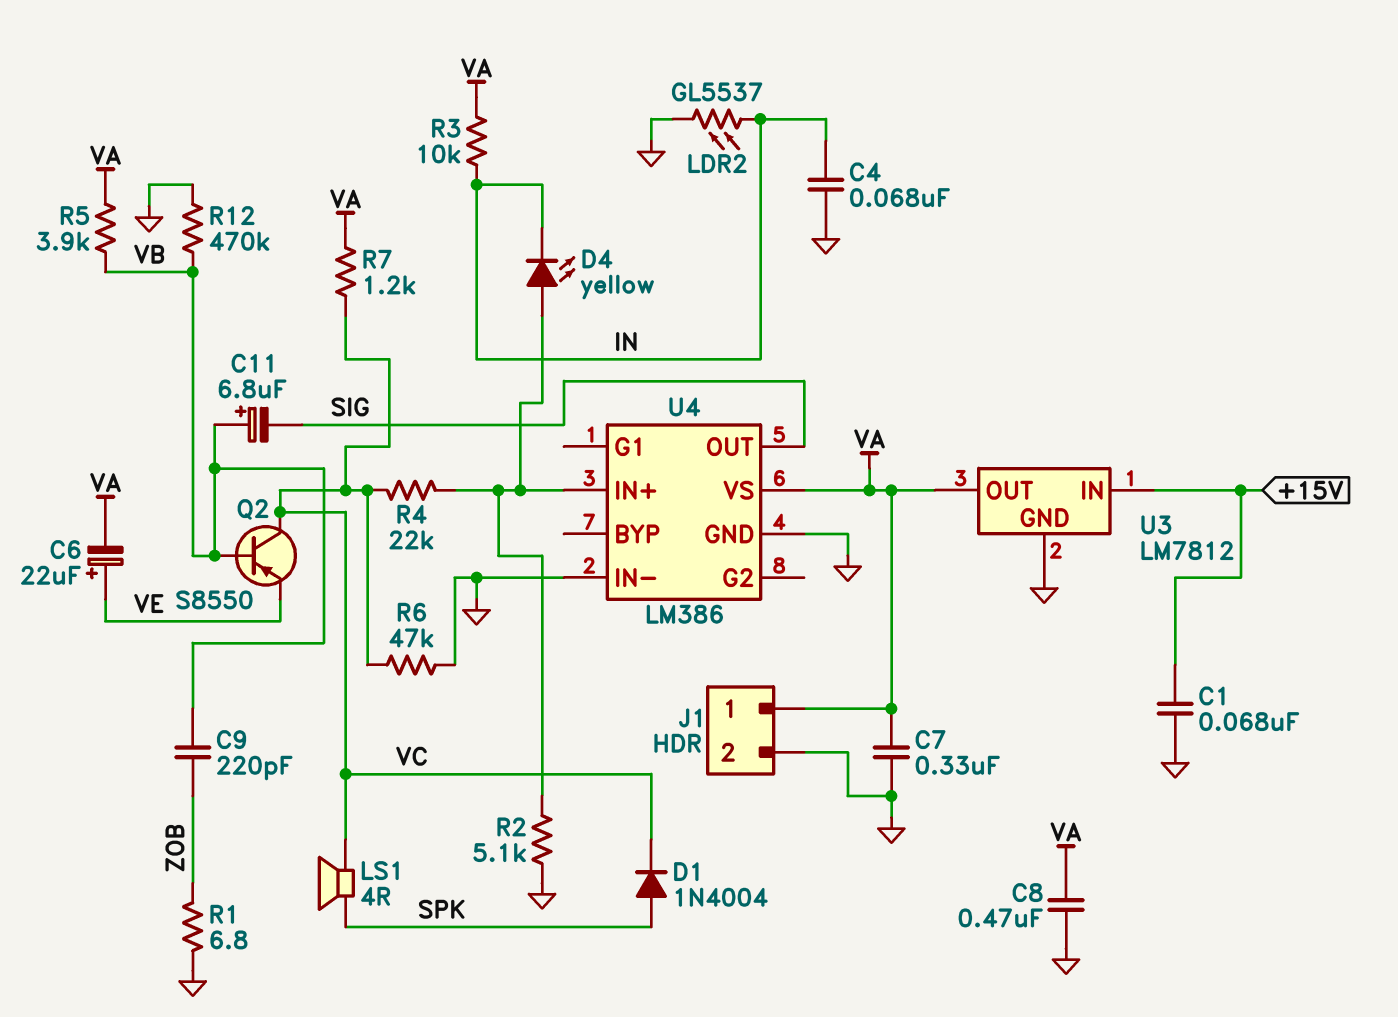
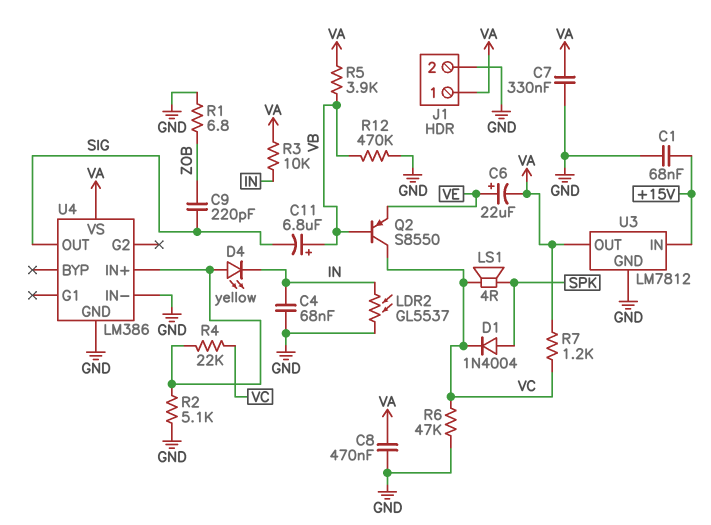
C9: 220pF (VB, ZOB) -> 220pF (SIG, ZOB)

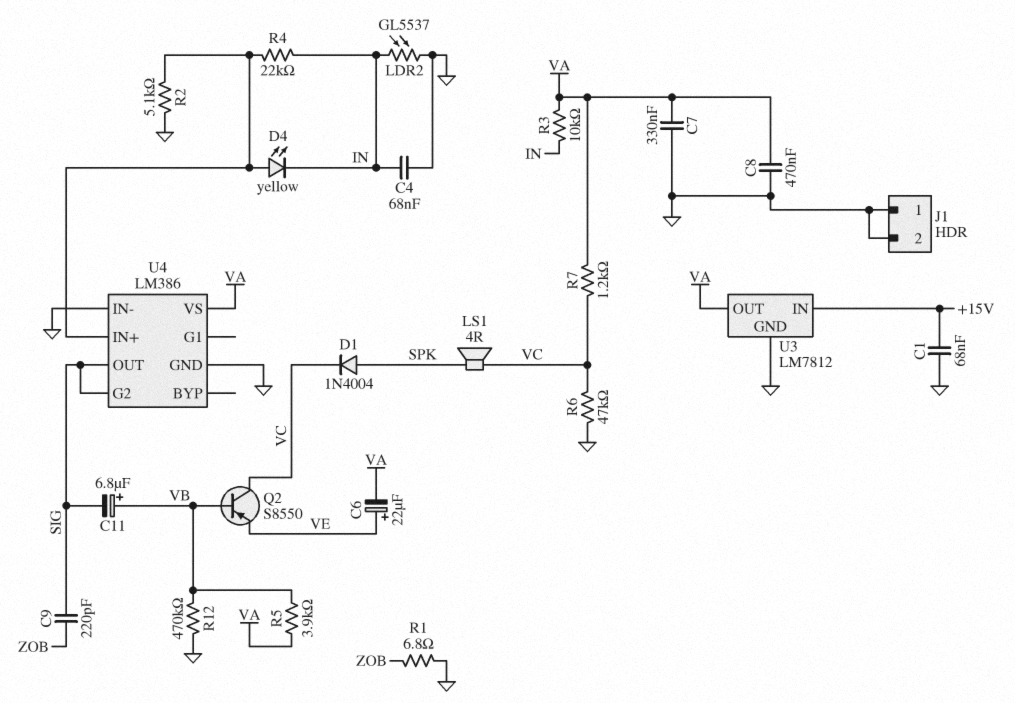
J1 pin 1: VA -> GND
R4: 22k (U4/IN+, VC) -> 22k (IN, U4/IN+)
U4 pin G2: none -> SIG

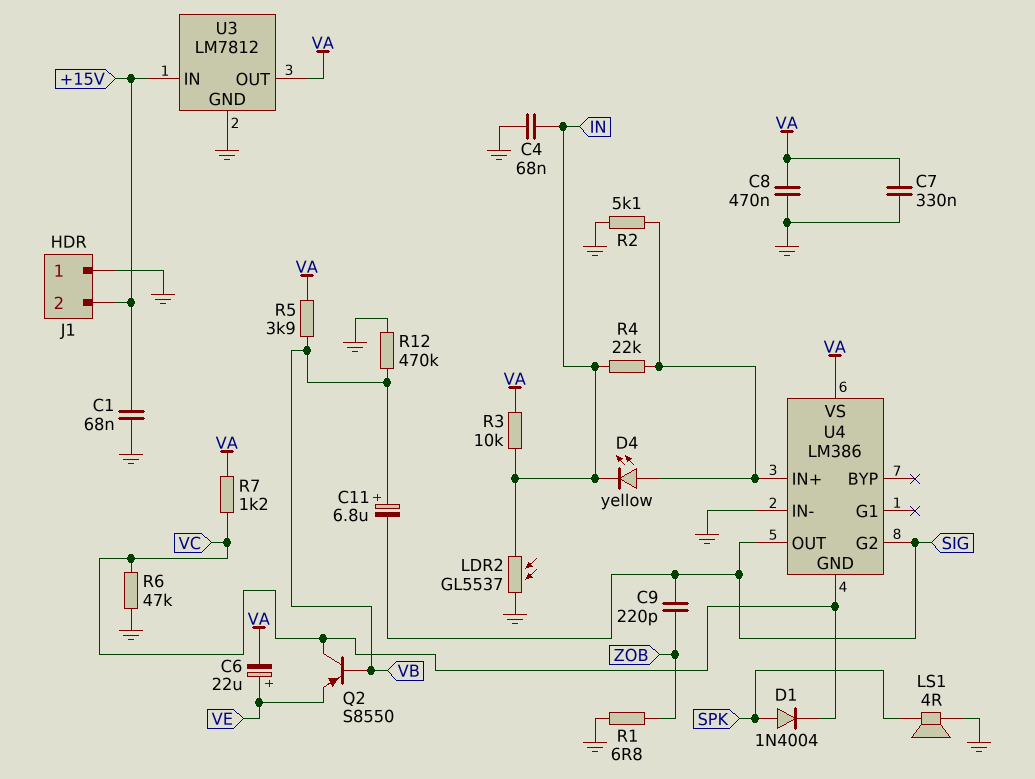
J1 pin 2: GND -> +15V
LS1: speaker 4R (SPK, VC) -> speaker 4R (GND, SPK)
U4 pin GND: GND -> VC

